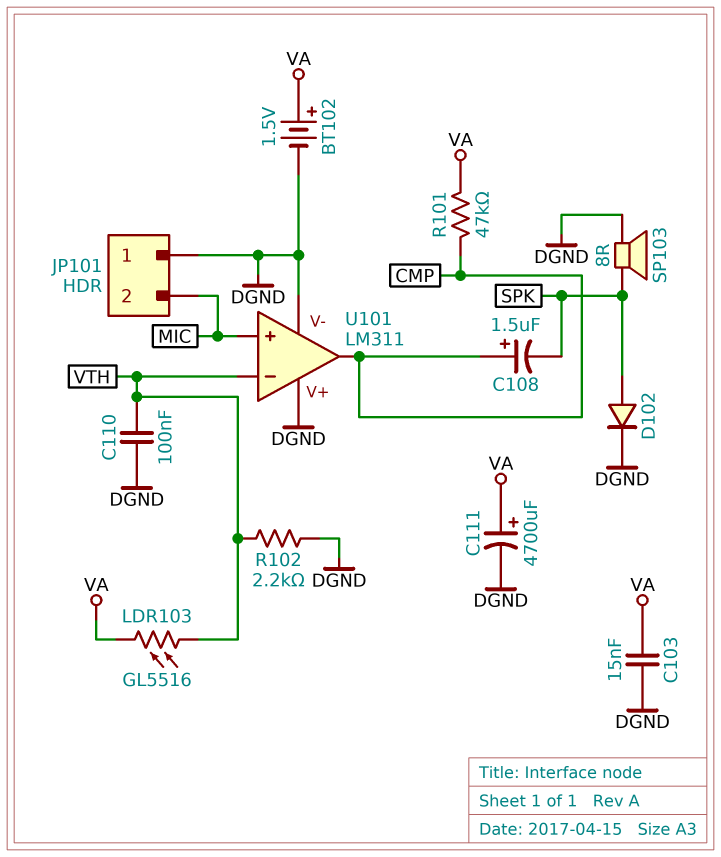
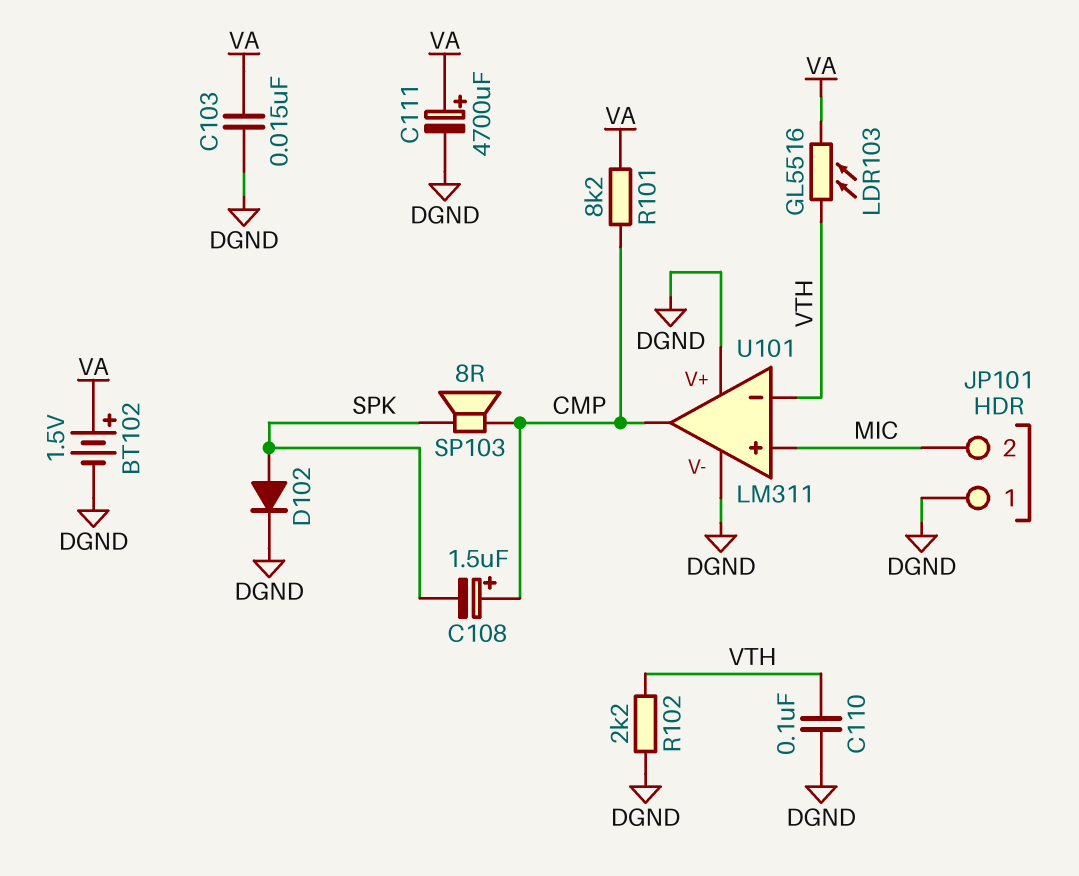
R101: 47k (CMP, VA) -> 8.2k (CMP, VA)
SP103: speaker 8R (DGND, SPK) -> speaker 8R (CMP, SPK)

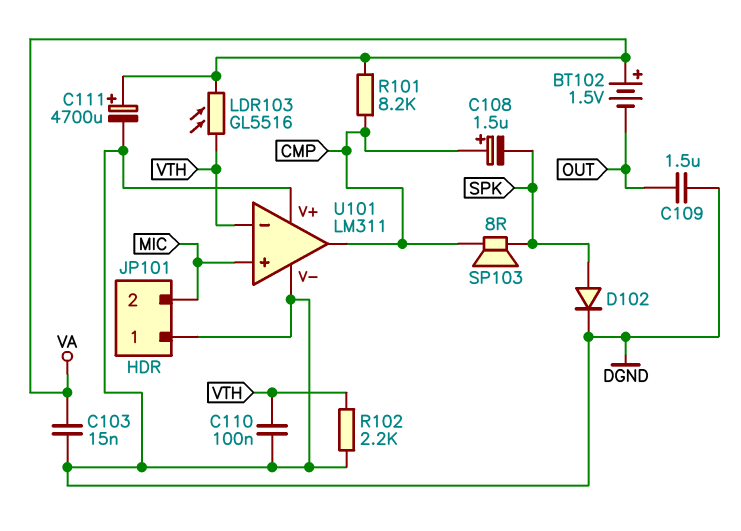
BT102: 1.5V (plus VA, minus DGND) -> 1.5V (plus VA, minus OUT)
C109: none -> 1.5uF (DGND, OUT)

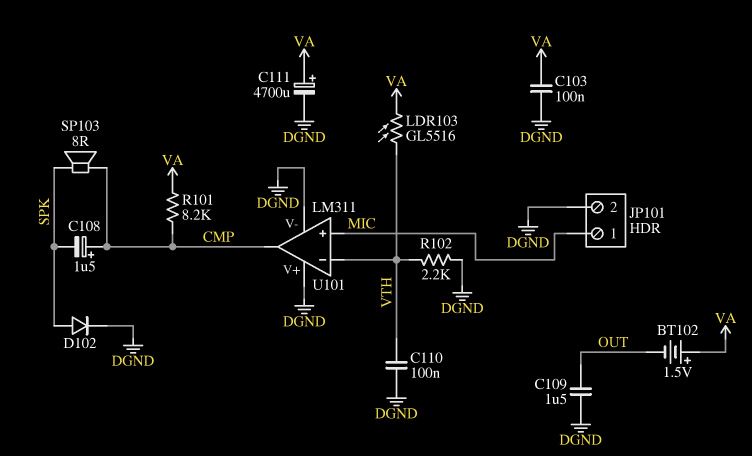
C103: 15nF (DGND, VA) -> 100nF (DGND, VA)
JP101 pin 1: DGND -> MIC
JP101 pin 2: MIC -> DGND

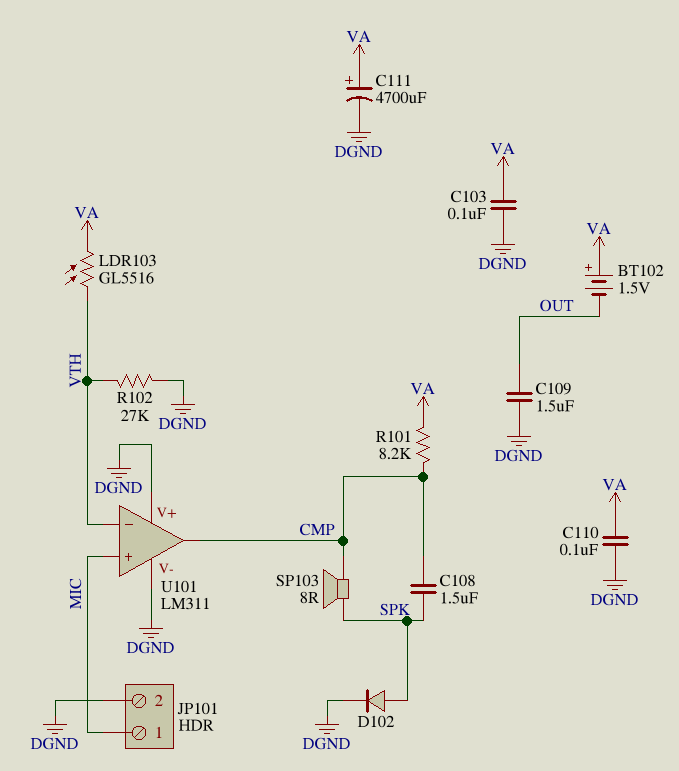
C108: 1.5uF (plus CMP, minus SPK) -> 1.5uF (CMP, SPK)
C110: 100nF (DGND, VTH) -> 100nF (DGND, VA)
R102: 2.2k (DGND, VTH) -> 27k (DGND, VTH)

